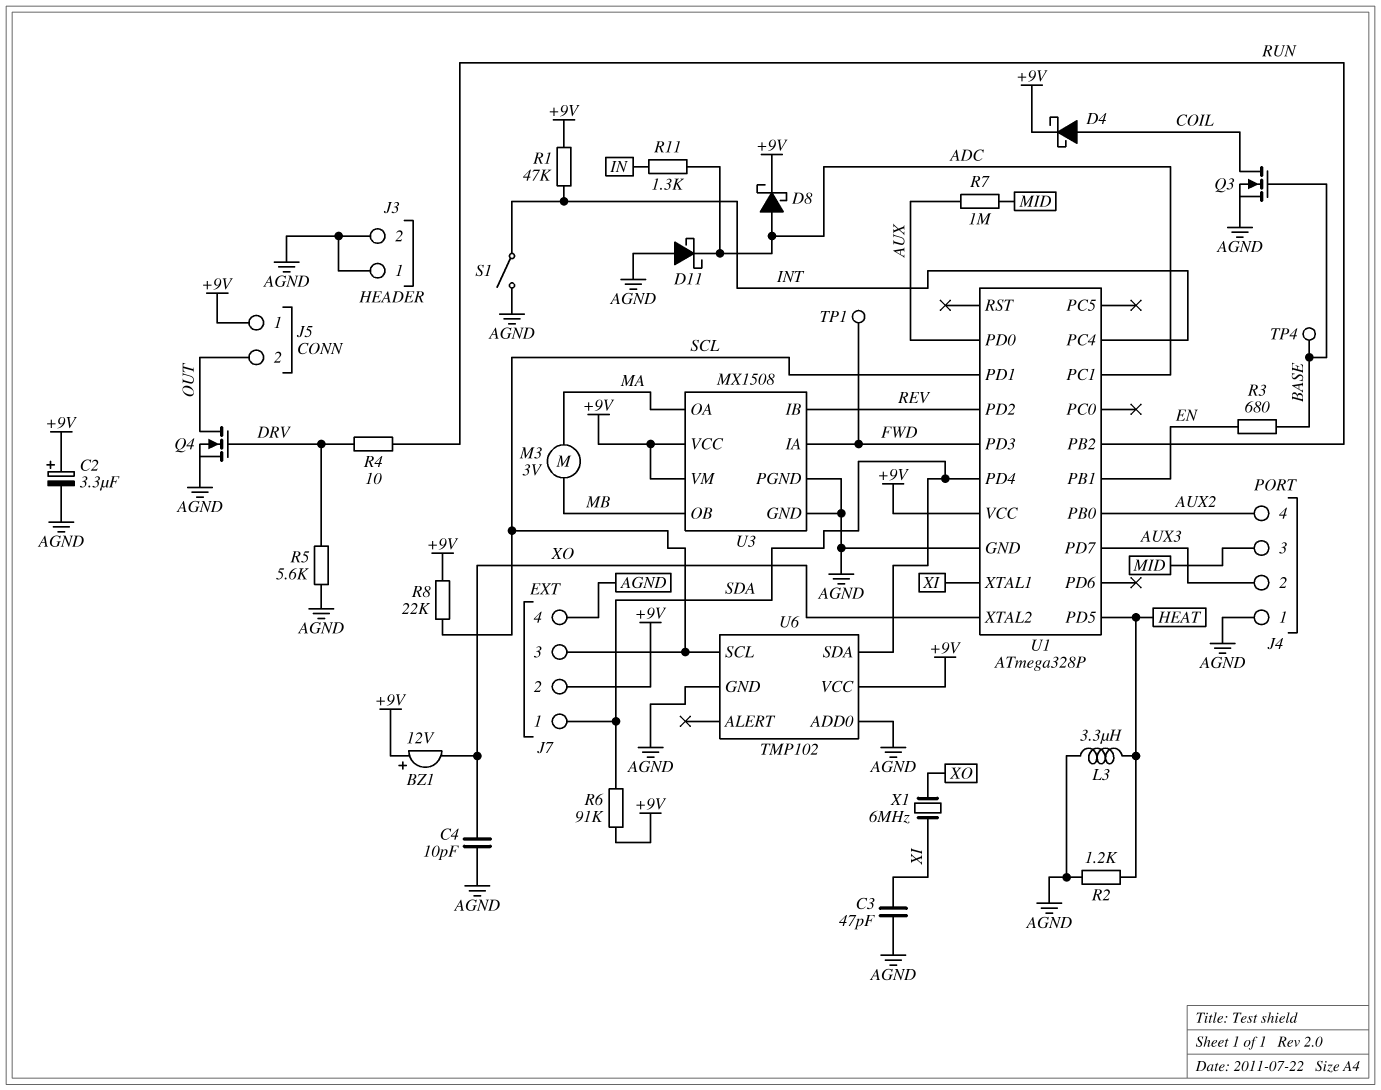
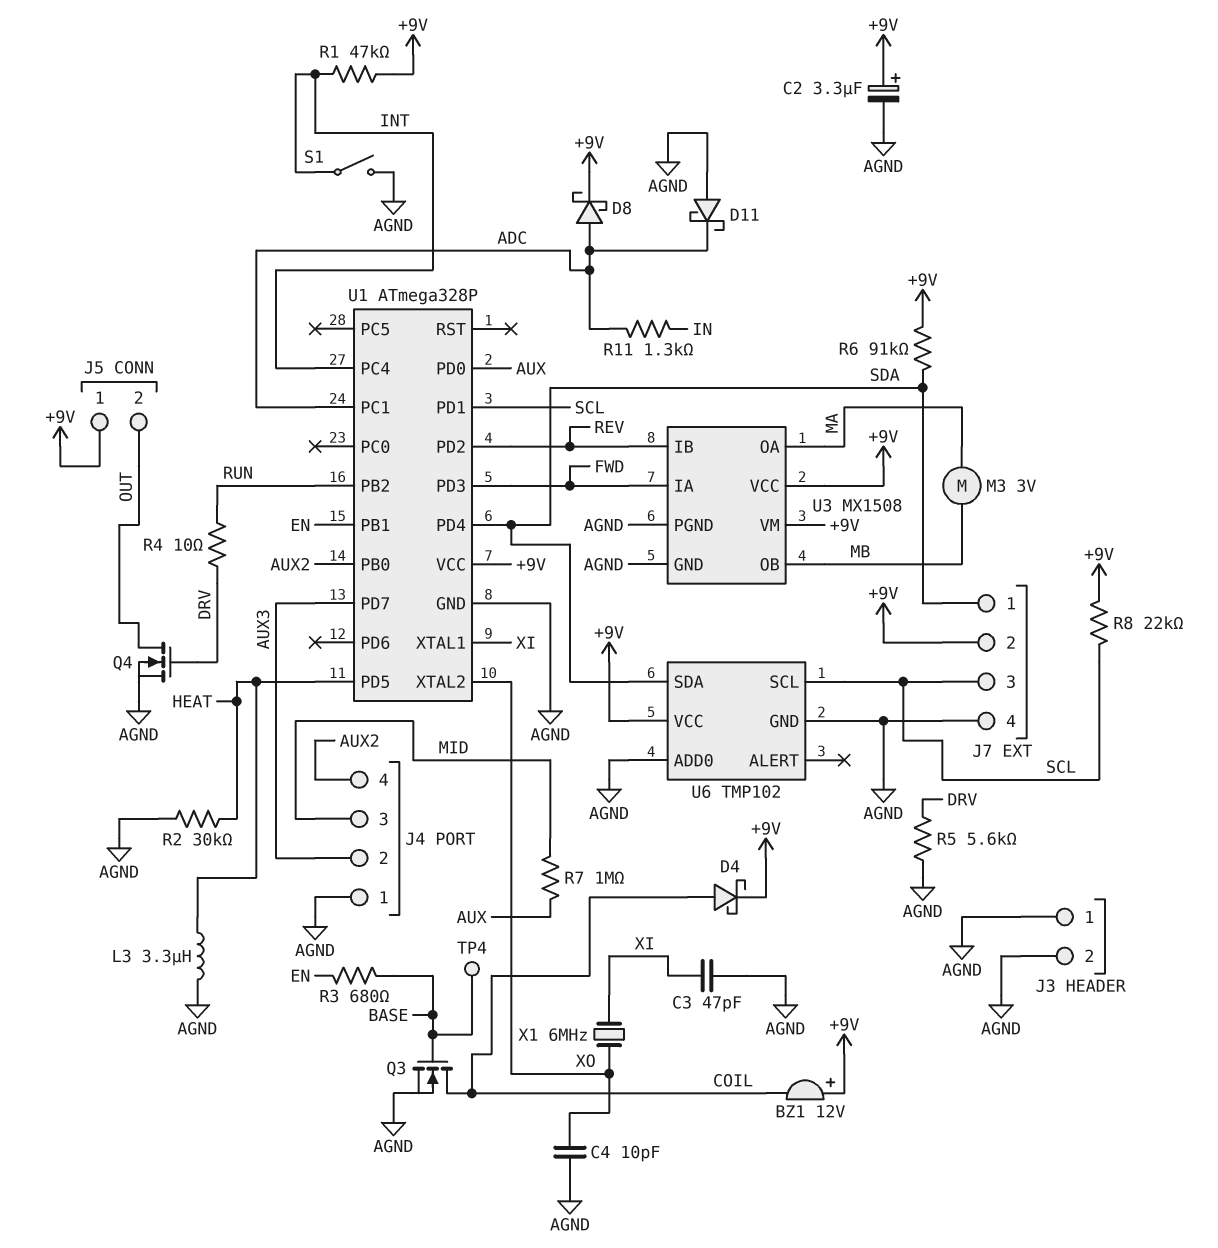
BZ1: buzzer 12V (plus +9V, minus XO) -> buzzer 12V (plus +9V, minus COIL)
R2: 1.2k (AGND, HEAT) -> 30k (AGND, HEAT)
TP1: test point (FWD) -> none

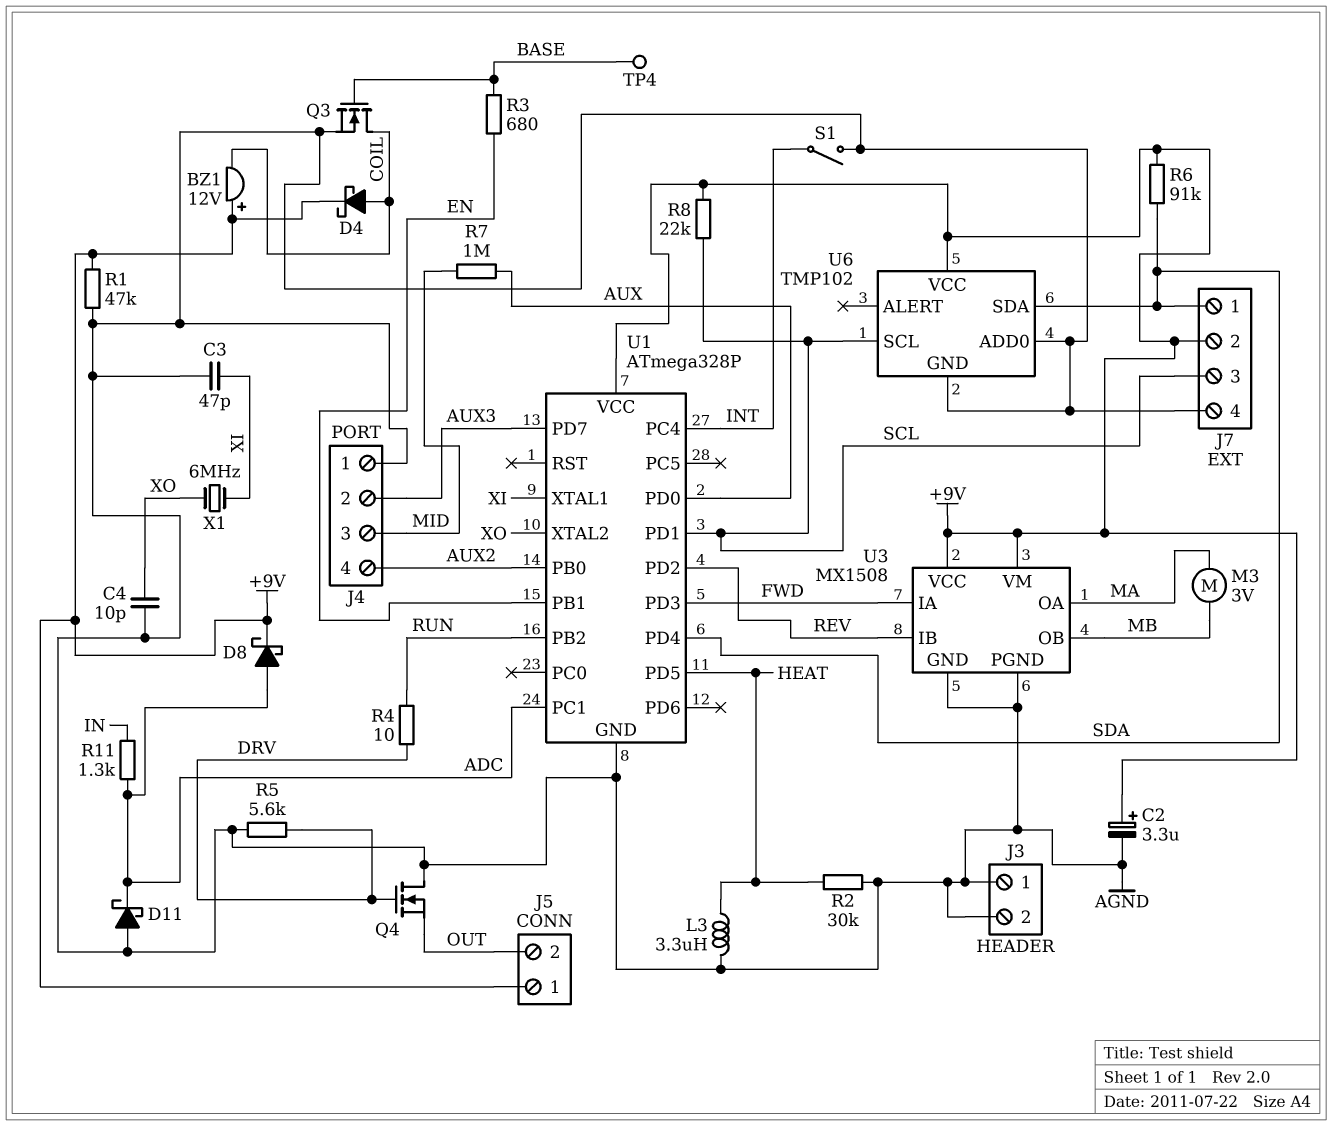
Q4: NMOS (G DRV, D OUT, S AGND) -> NMOS (G DRV, D AGND, S OUT)
R1: 47k (+9V, INT) -> 47k (+9V, AGND)

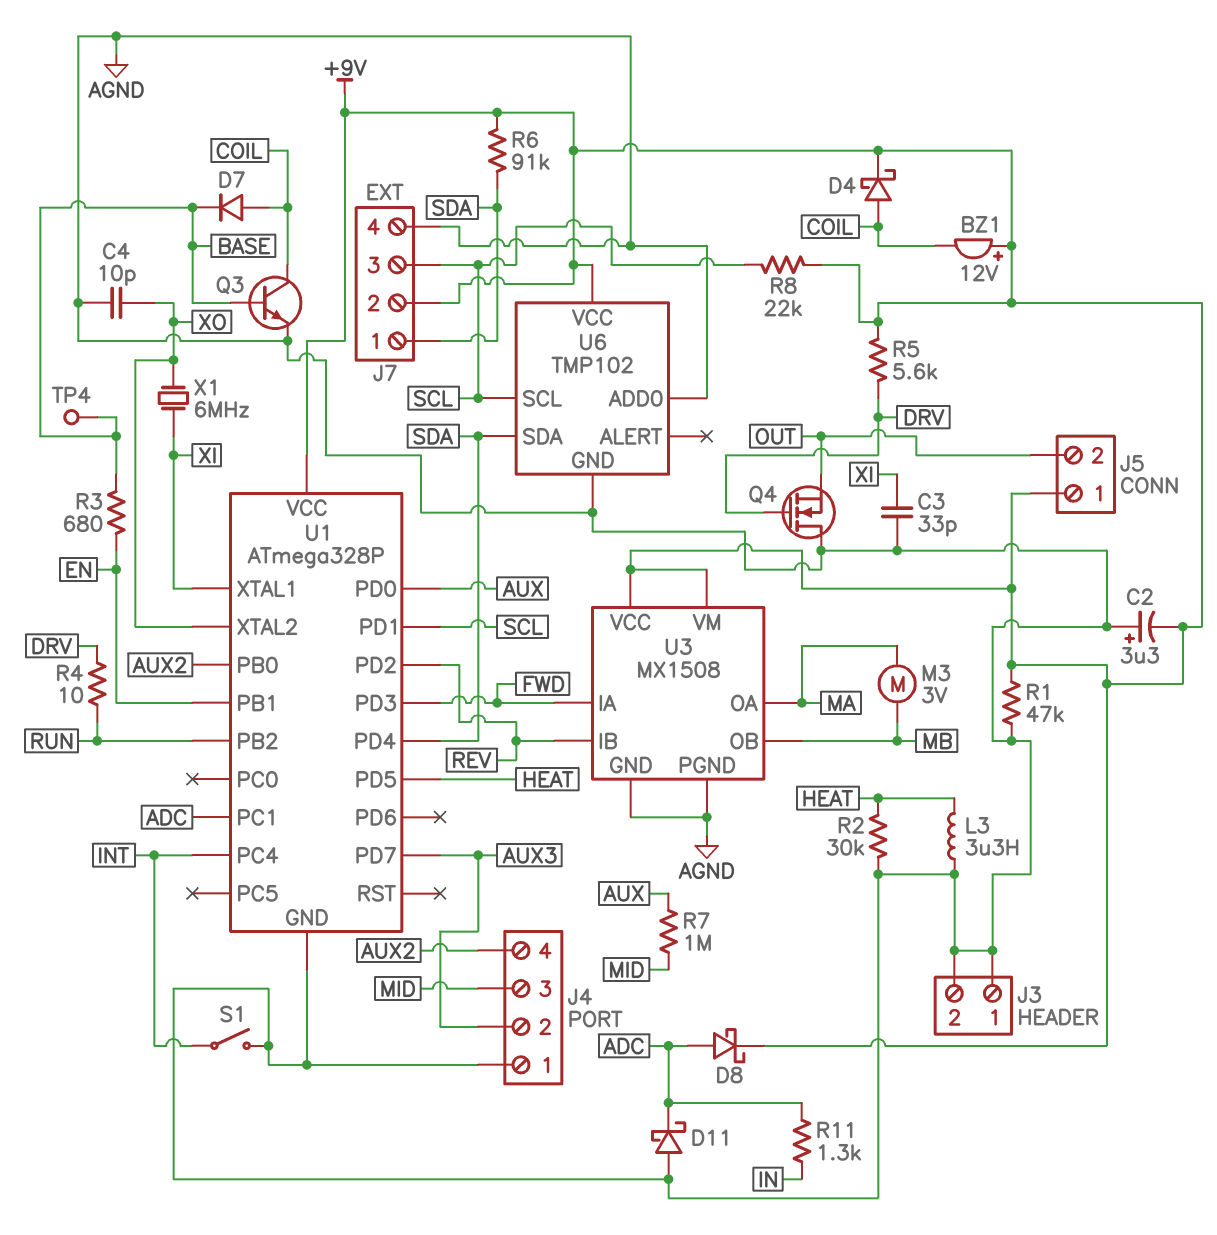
C2: 3.3uF (plus +9V, minus AGND) -> 3.3uF (plus AGND, minus +9V)
C3: 47pF (AGND, XI) -> 33pF (AGND, XI)
D7: none -> diode (A COIL, K BASE)
Q3: NMOS (G BASE, D COIL, S AGND) -> NPN (B BASE, C COIL, E AGND)
R5: 5.6k (AGND, DRV) -> 5.6k (+9V, DRV)

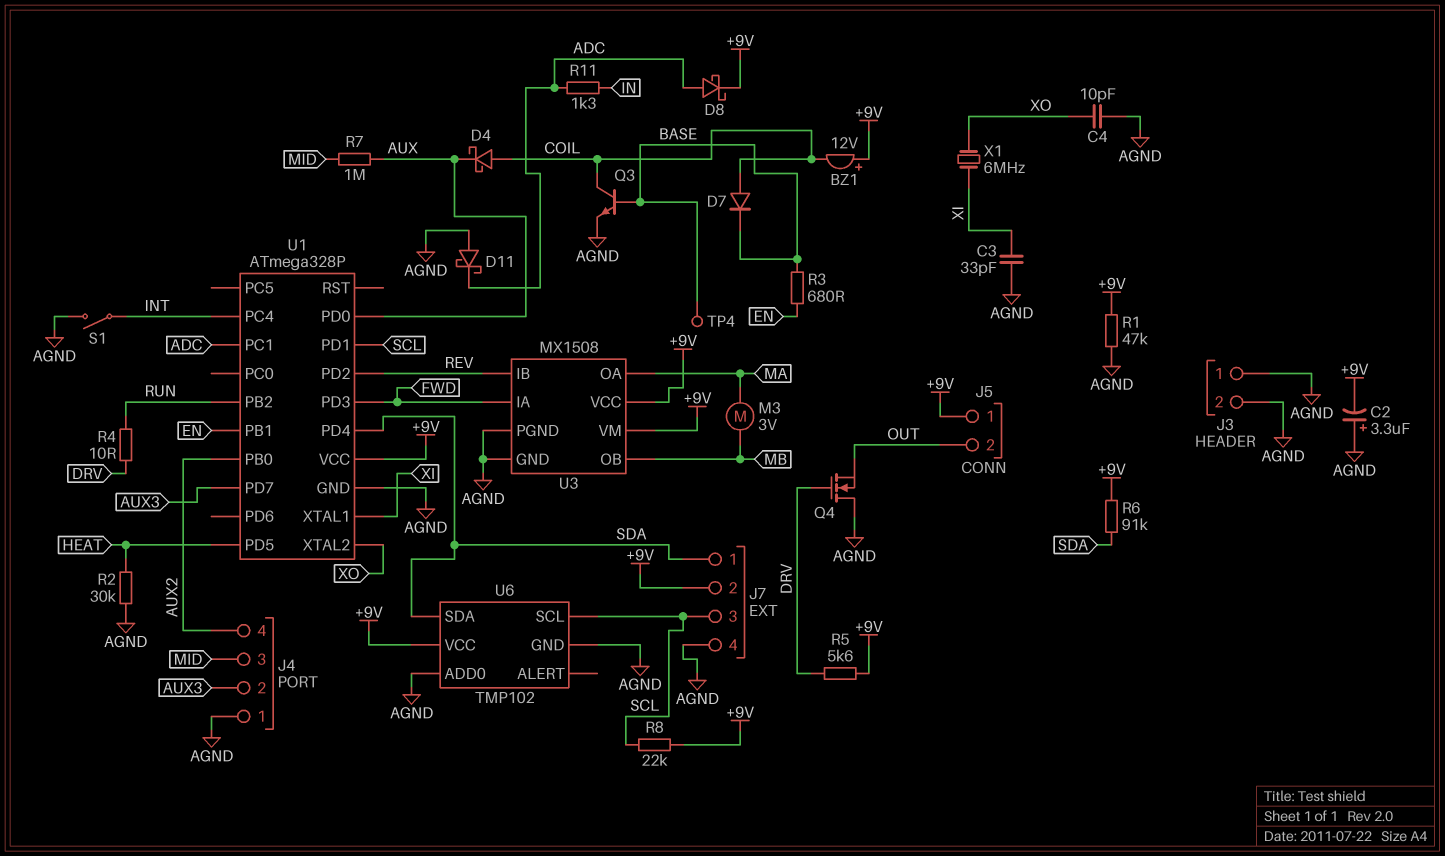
D4: schottky (A COIL, K +9V) -> schottky (A COIL, K AUX)
L3: 3.3uH (AGND, HEAT) -> none

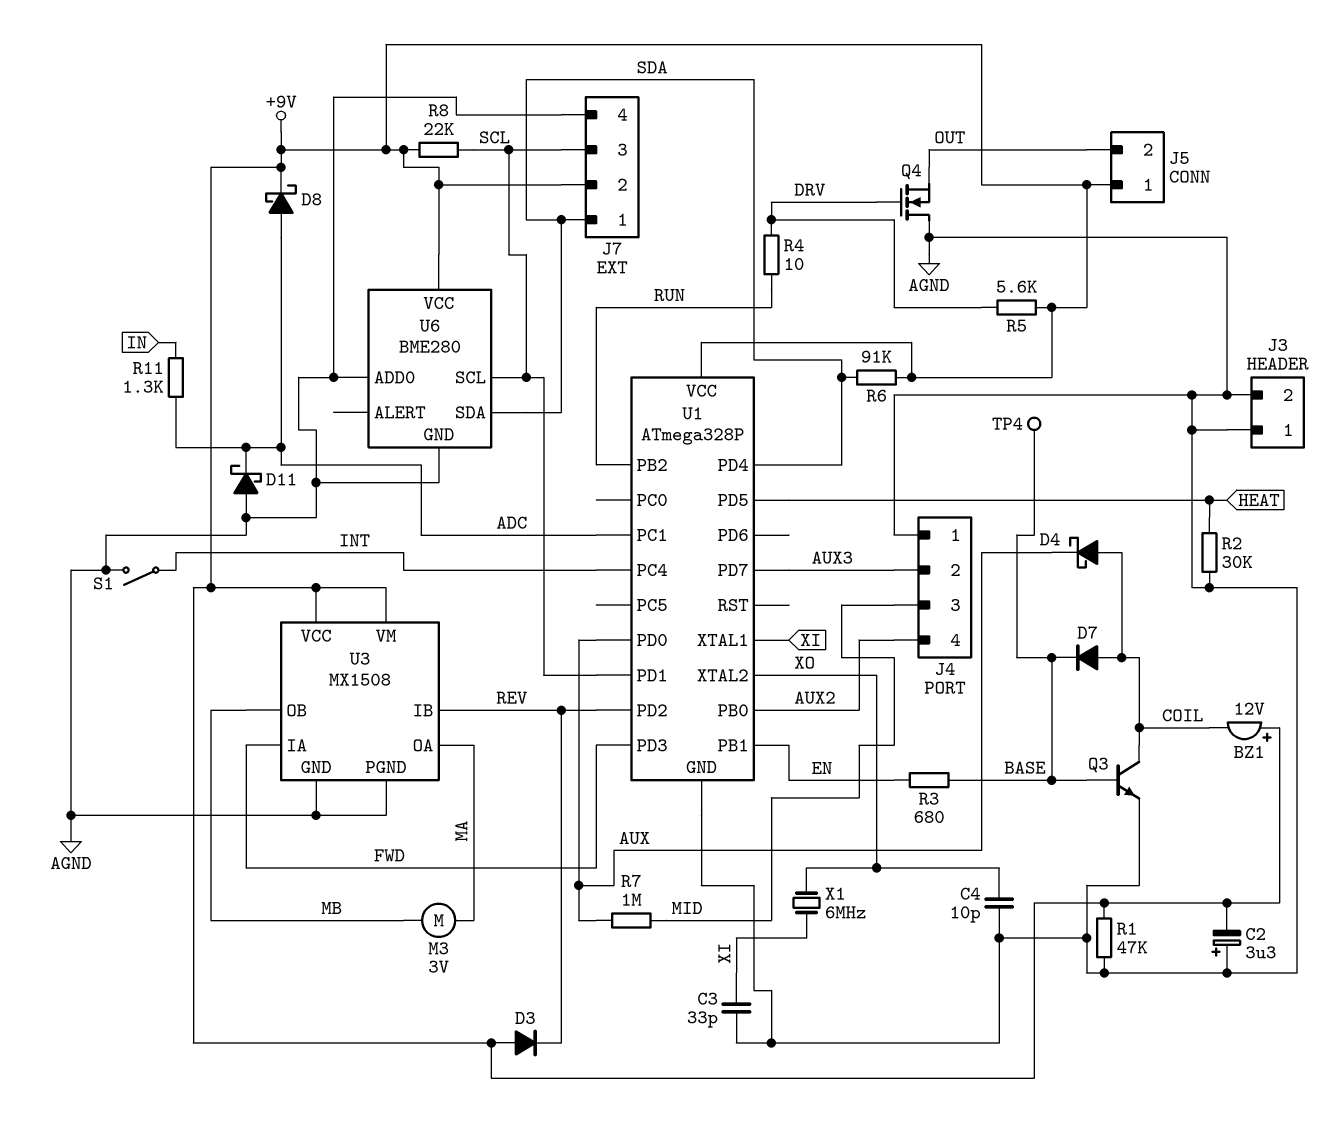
D3: none -> diode (A +9V, K REV)
U6: TMP102 -> BME280

